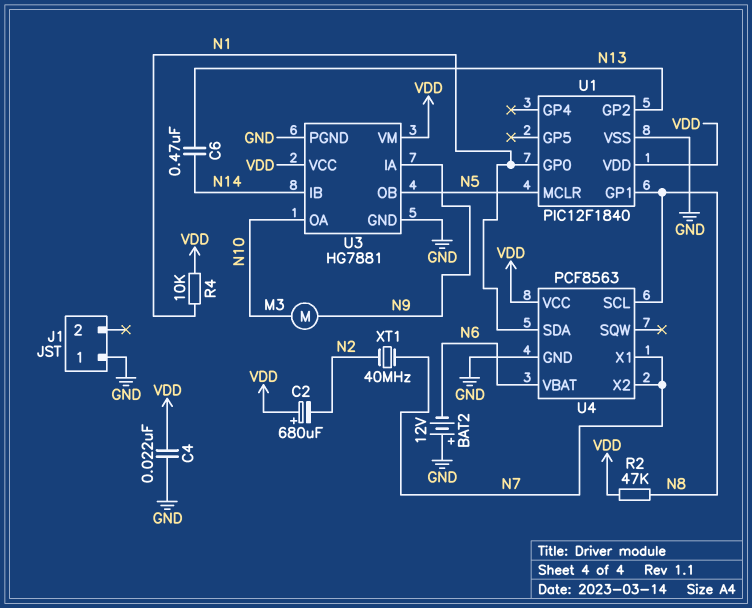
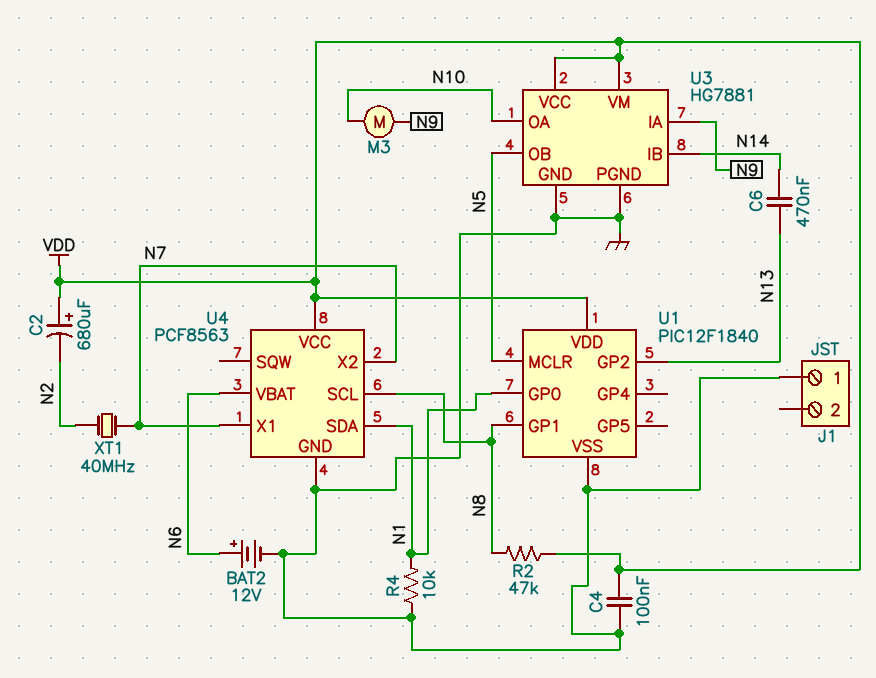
BAT2: 12V (plus GND, minus N6) -> 12V (plus N6, minus GND)
C4: 22nF (GND, VDD) -> 100nF (GND, VDD)
R4: 10k (N1, VDD) -> 10k (GND, N1)

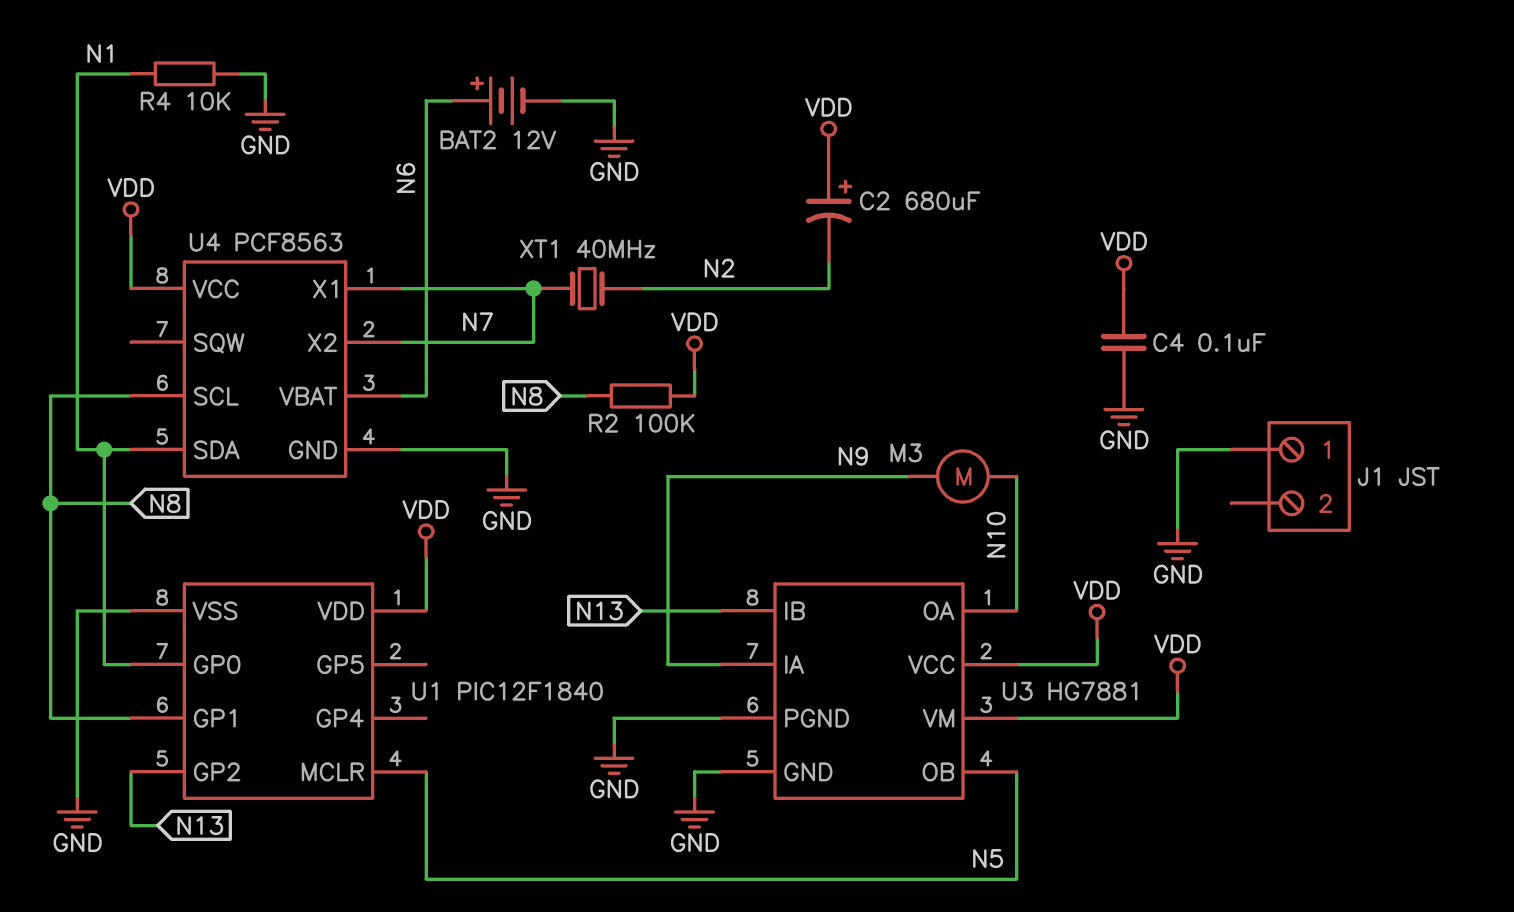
C6: 470nF (N13, N14) -> none
R2: 47k (N8, VDD) -> 100k (N8, VDD)
U3 pin IB: N14 -> N13

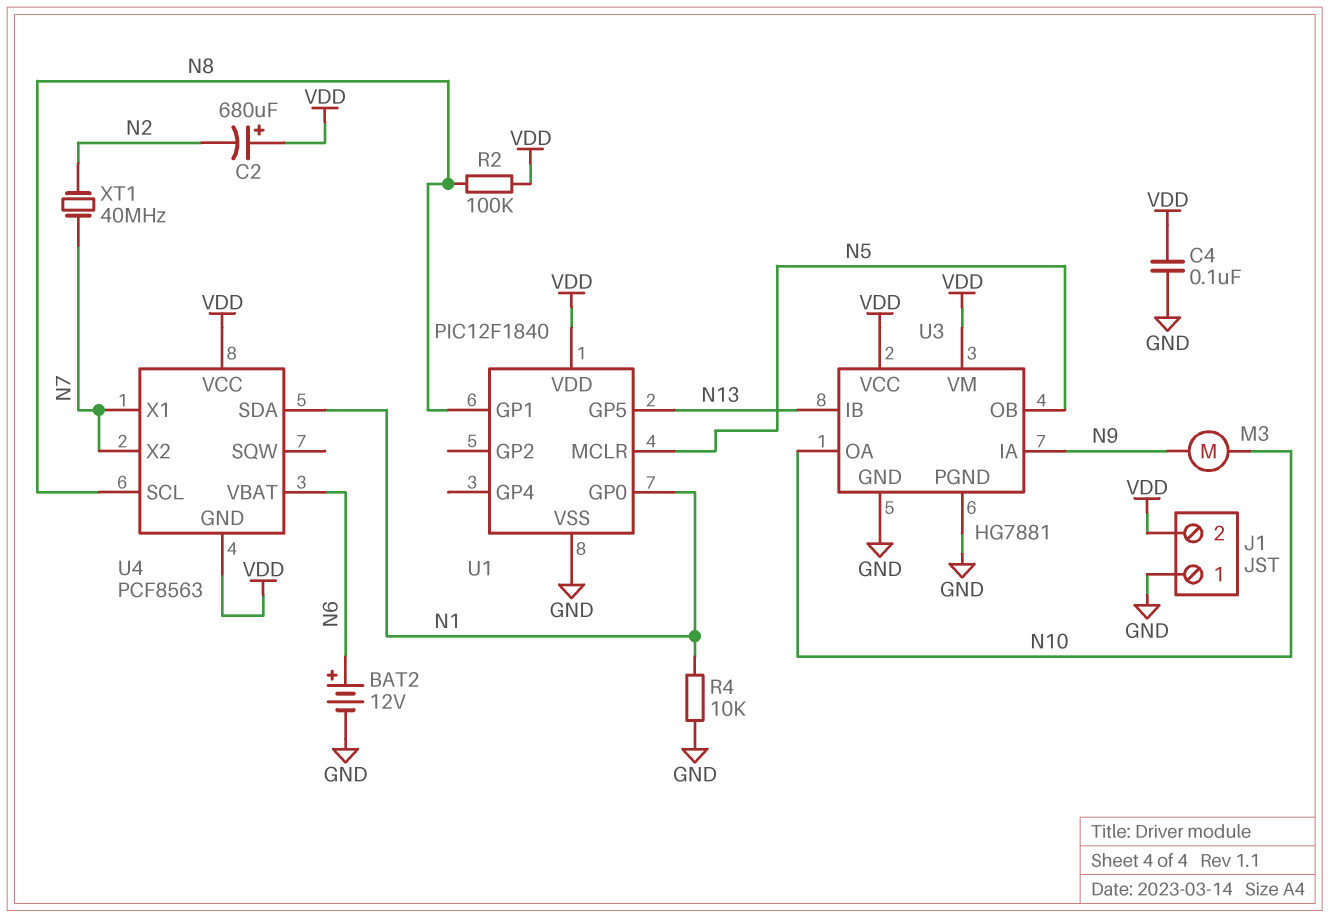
J1 pin 2: none -> VDD
U1 pin GP2: N13 -> none
U1 pin GP5: none -> N13
U4 pin GND: GND -> VDD

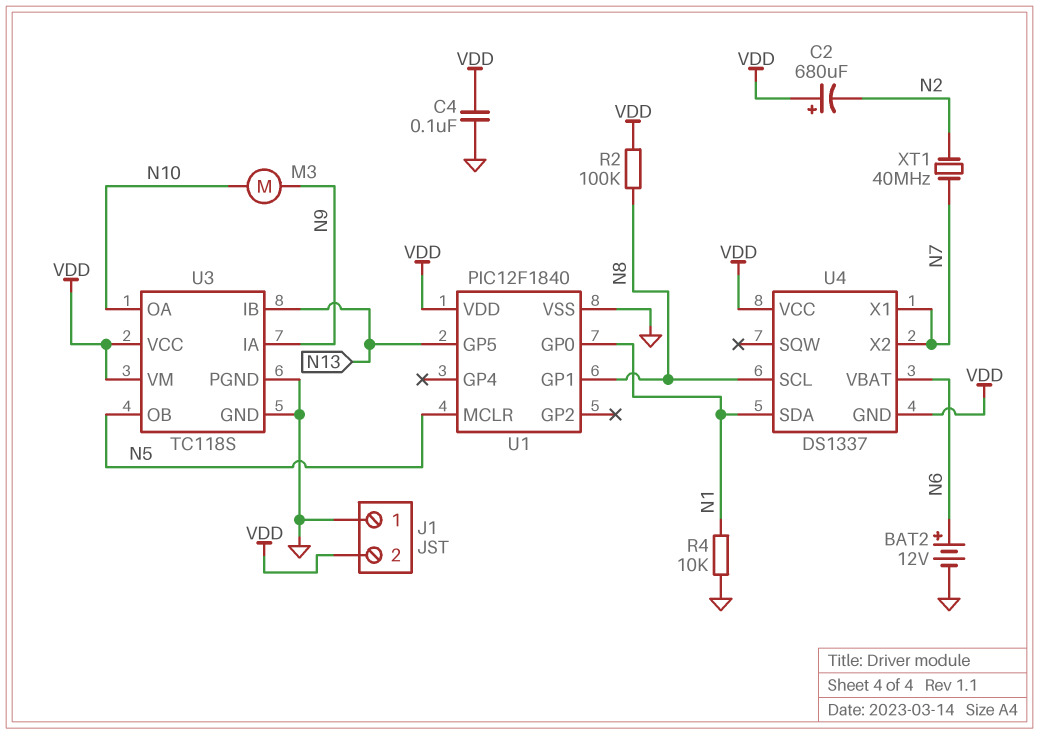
U3: HG7881 -> TC118S
U4: PCF8563 -> DS1337

